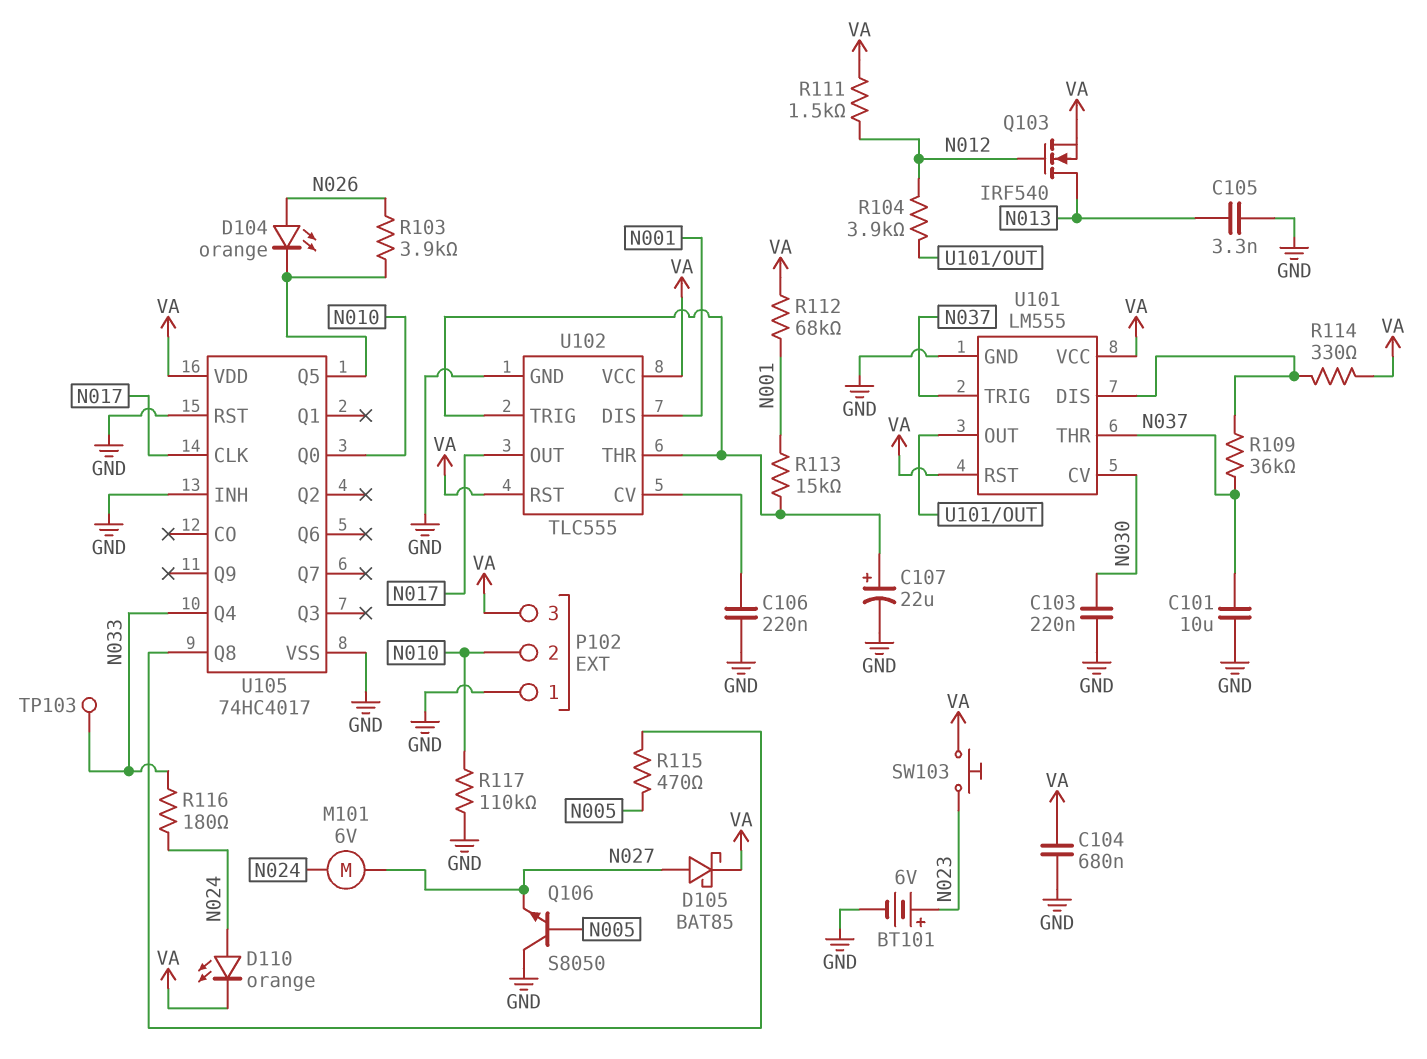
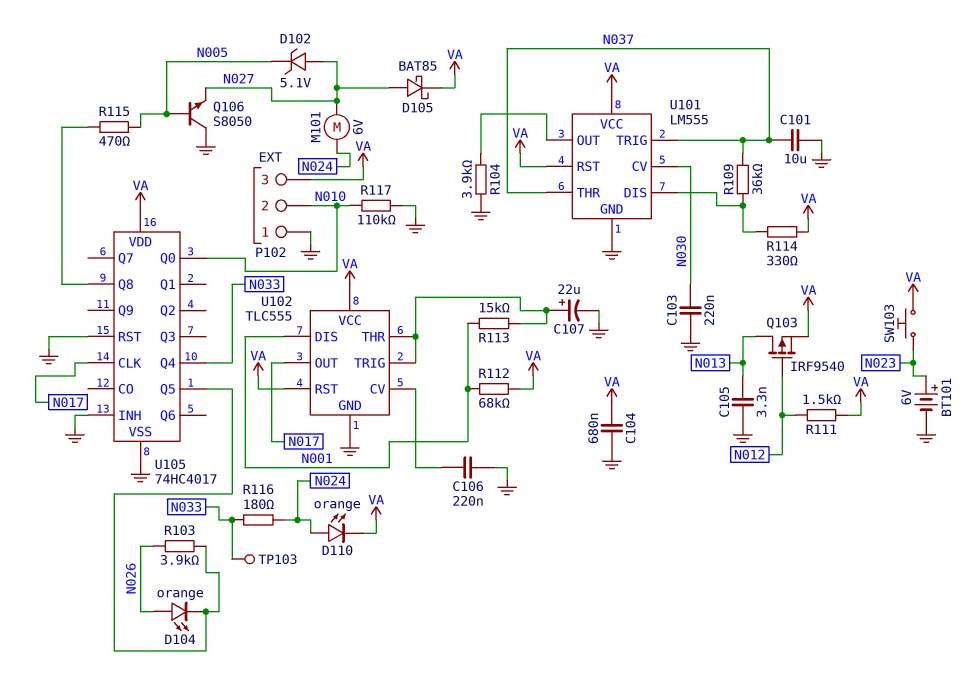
D102: none -> zener 5.1V (A N027, K N005)
Q103: NMOS IRF540 (G N012, D N013, S VA) -> PMOS IRF9540 (G N012, D N013, S VA)
R104: 3.9k (N012, U101/OUT) -> 3.9k (GND, U101/OUT)

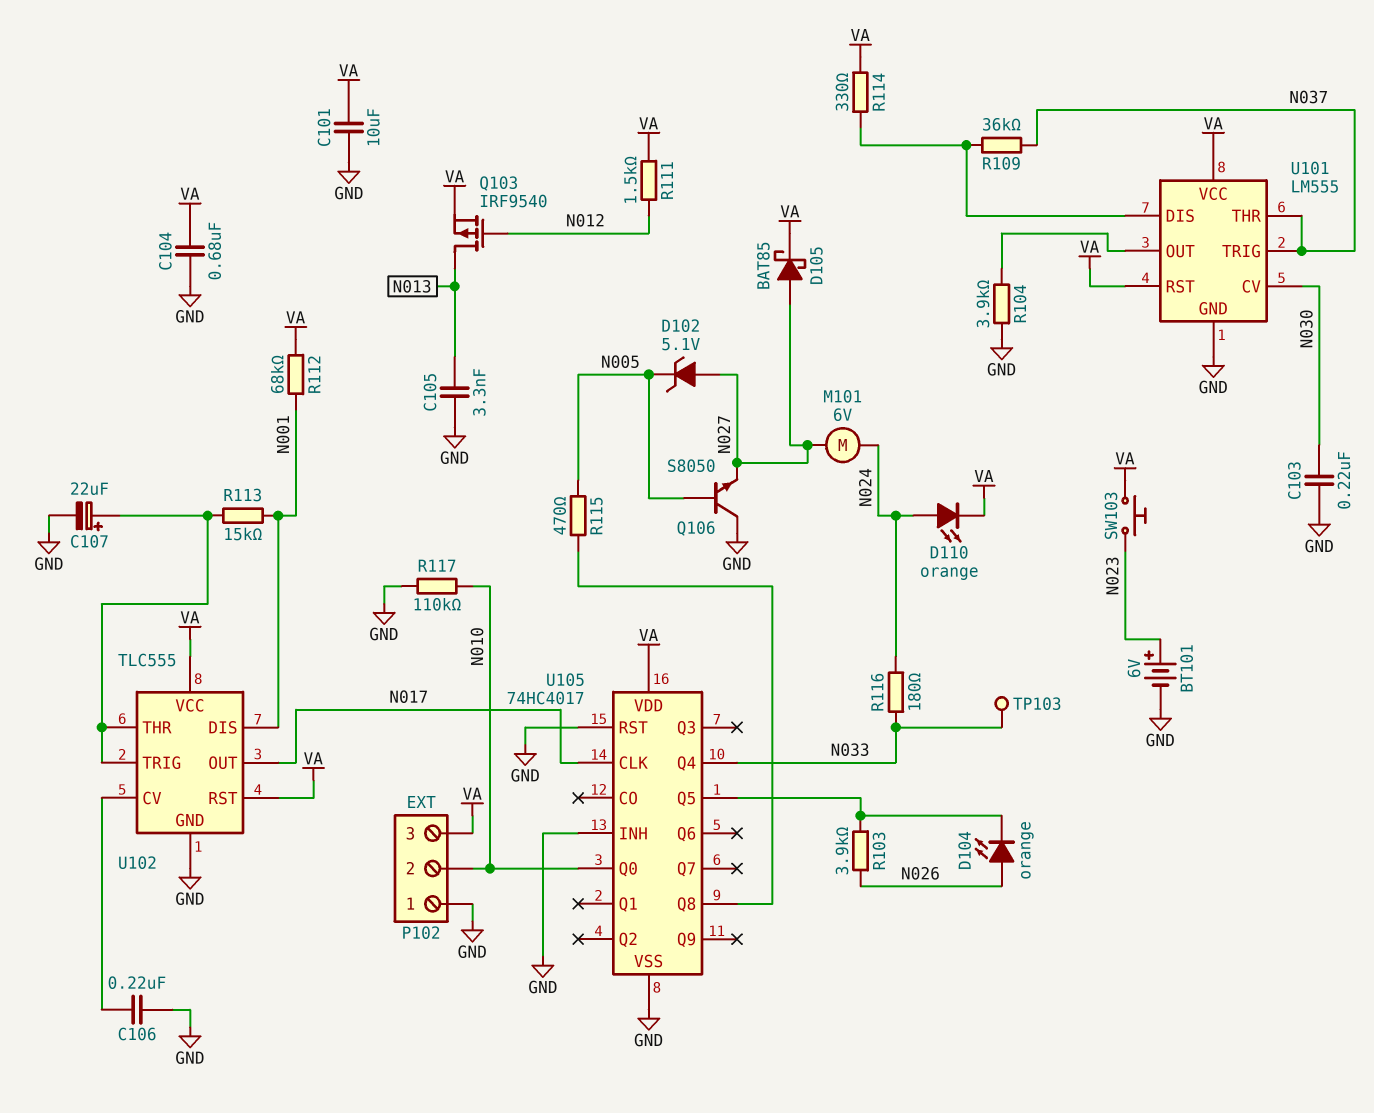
C101: 10uF (GND, N037) -> 10uF (GND, VA)

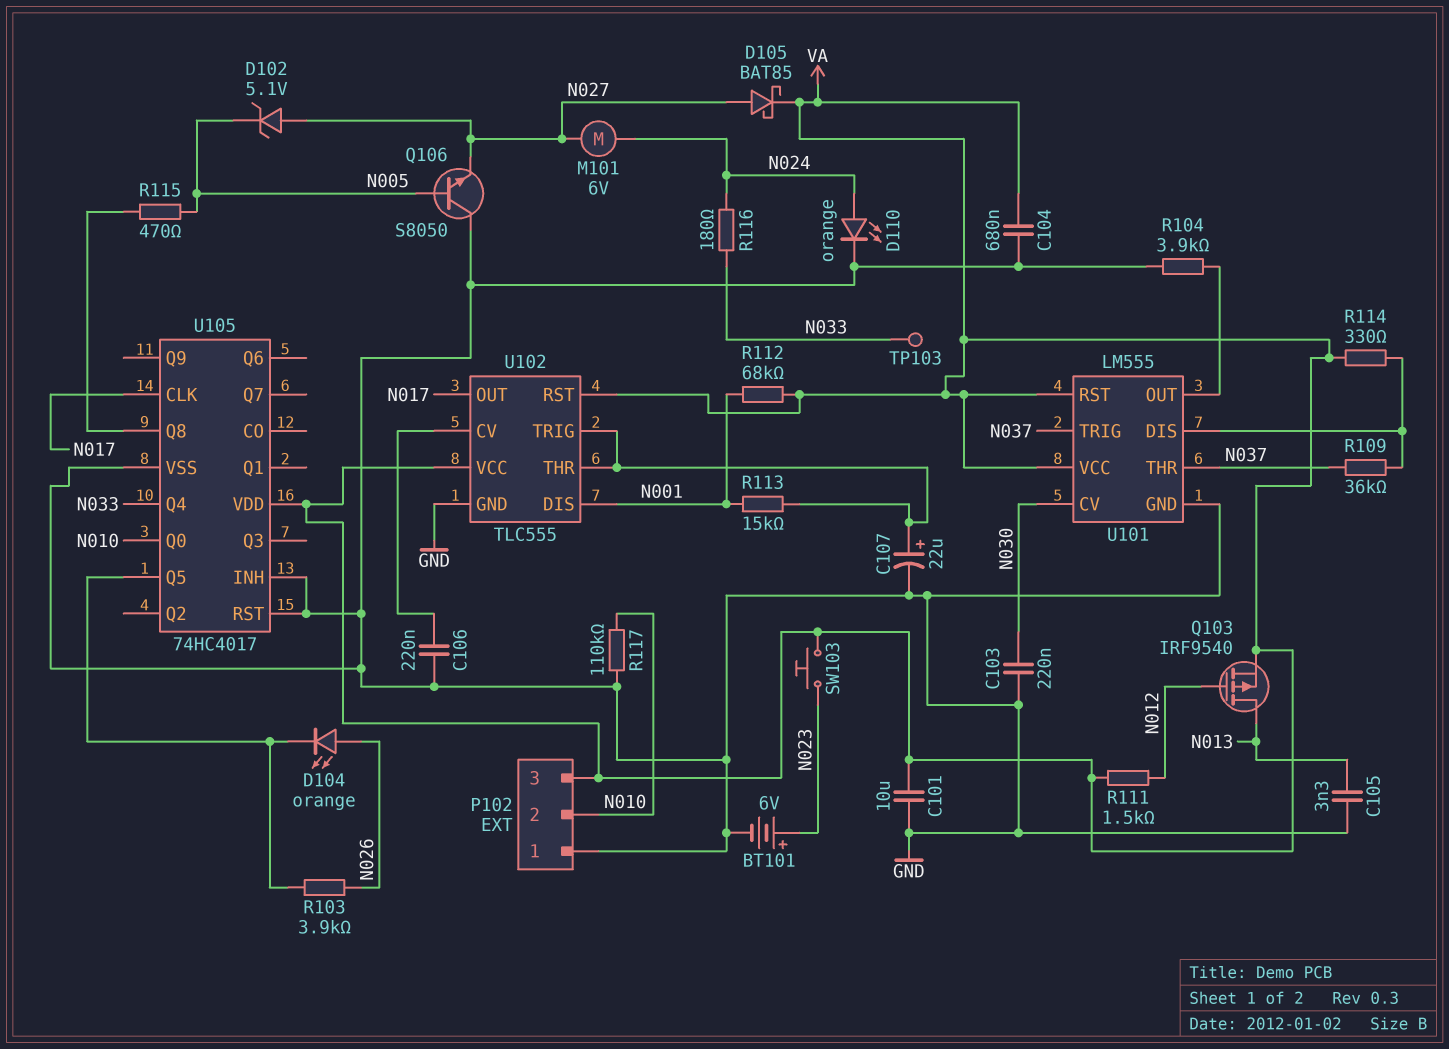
D110: LED orange (A N024, K VA) -> LED orange (A N024, K GND)

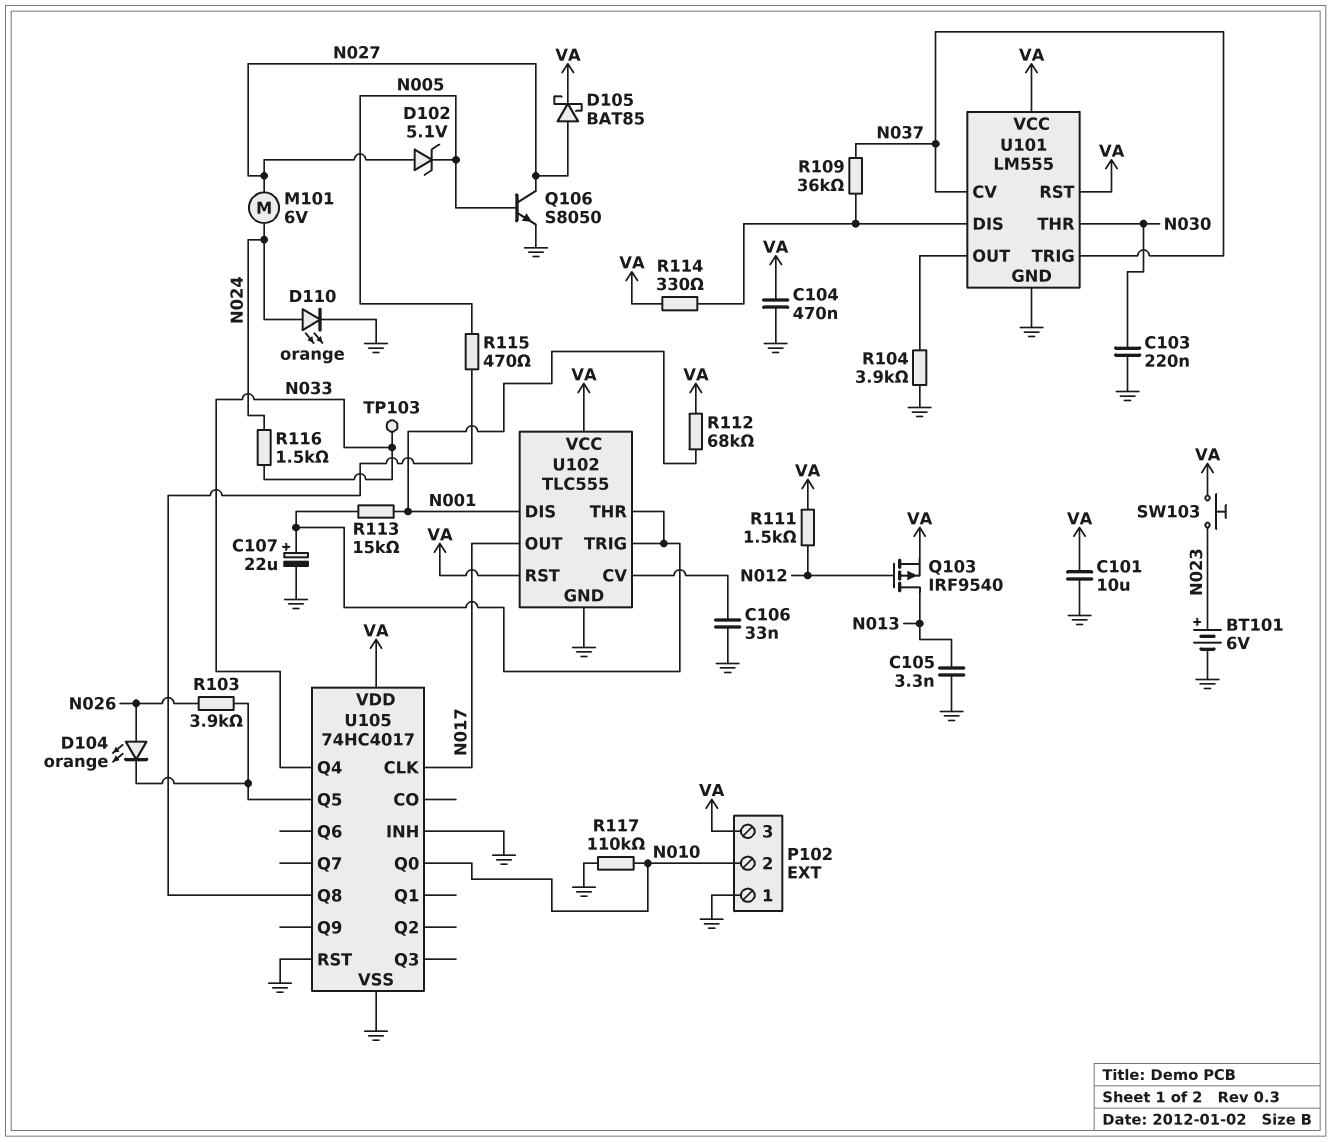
C104: 680nF (GND, VA) -> 470nF (GND, VA)
C106: 220nF (GND, U102/CV) -> 33nF (GND, U102/CV)
Q106: NPN S8050 (B N005, C GND, E N027) -> NPN S8050 (B N005, C N027, E GND)
R116: 180 (N024, N033) -> 1.5k (N024, N033)
U101 pin CV: N030 -> N037
U101 pin THR: N037 -> N030

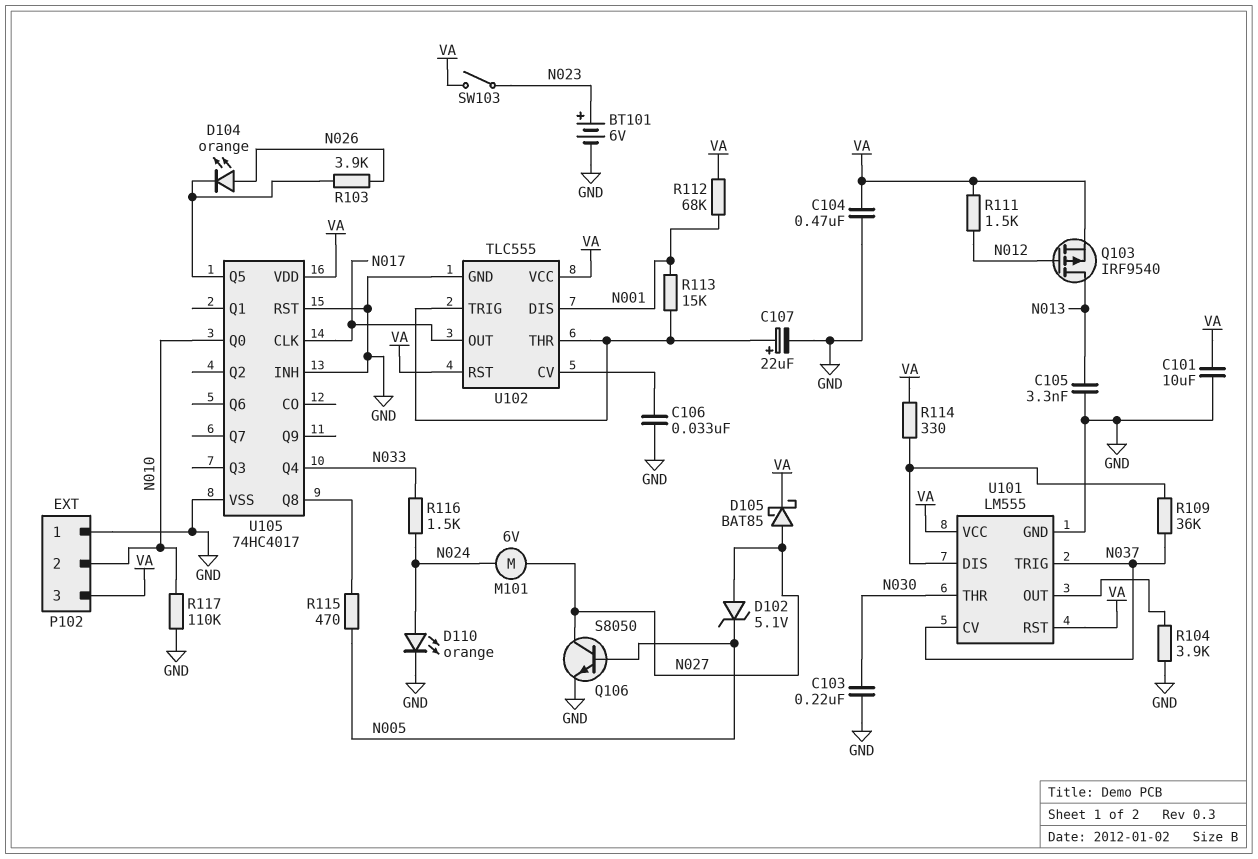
SW103: button (N023, VA) -> switch (N023, VA)
TP103: test point (N033) -> none

